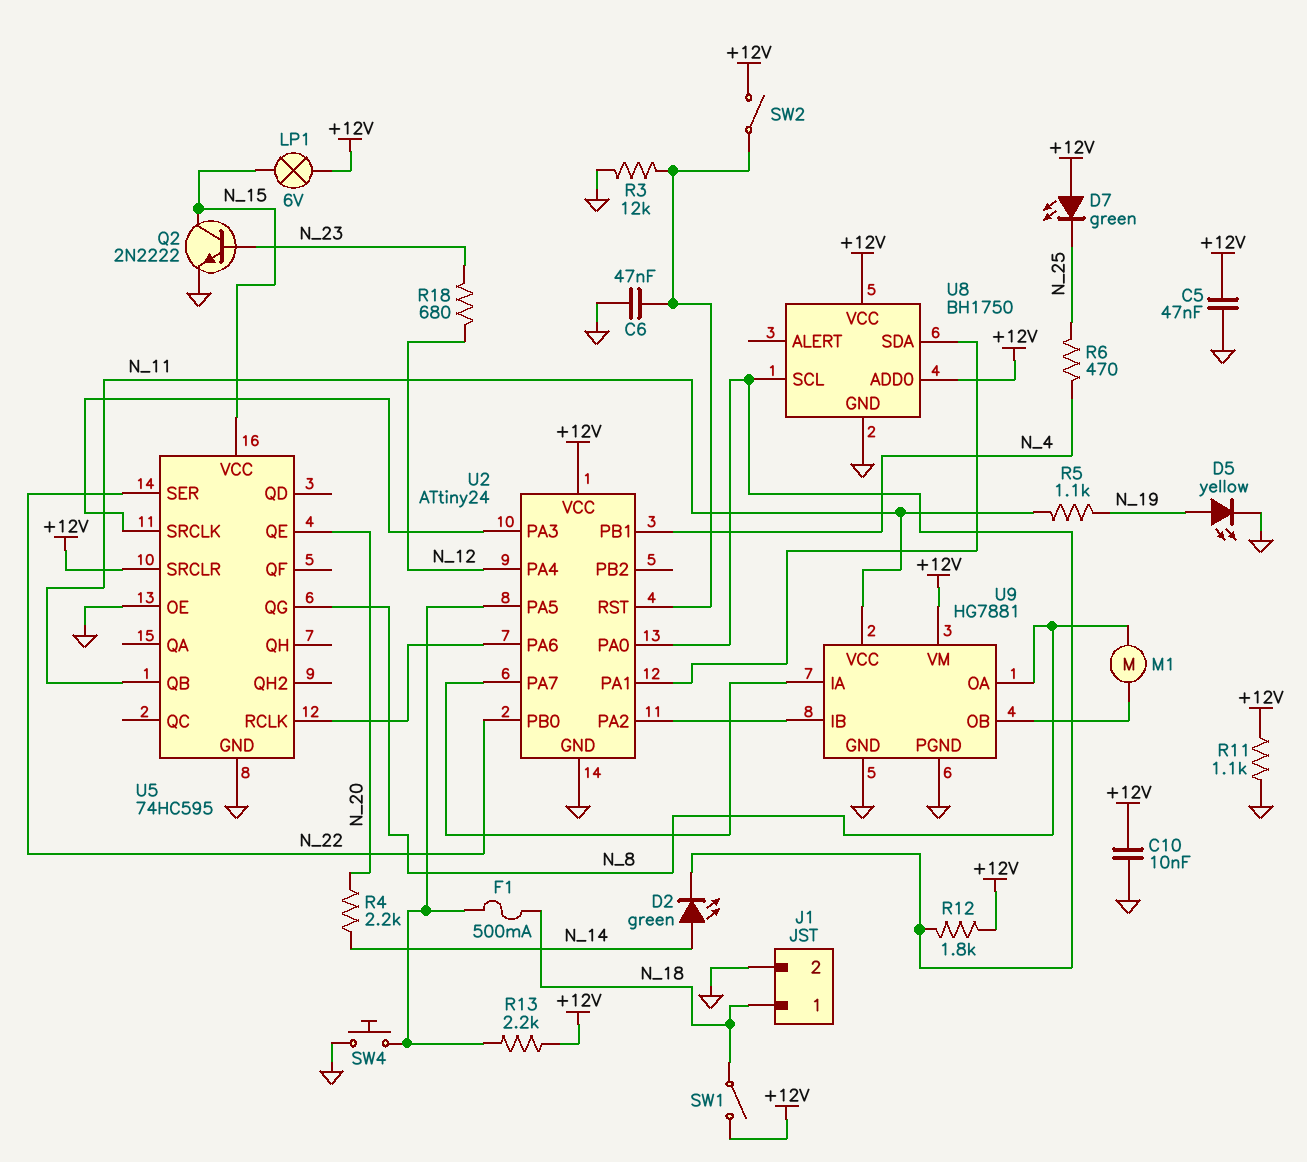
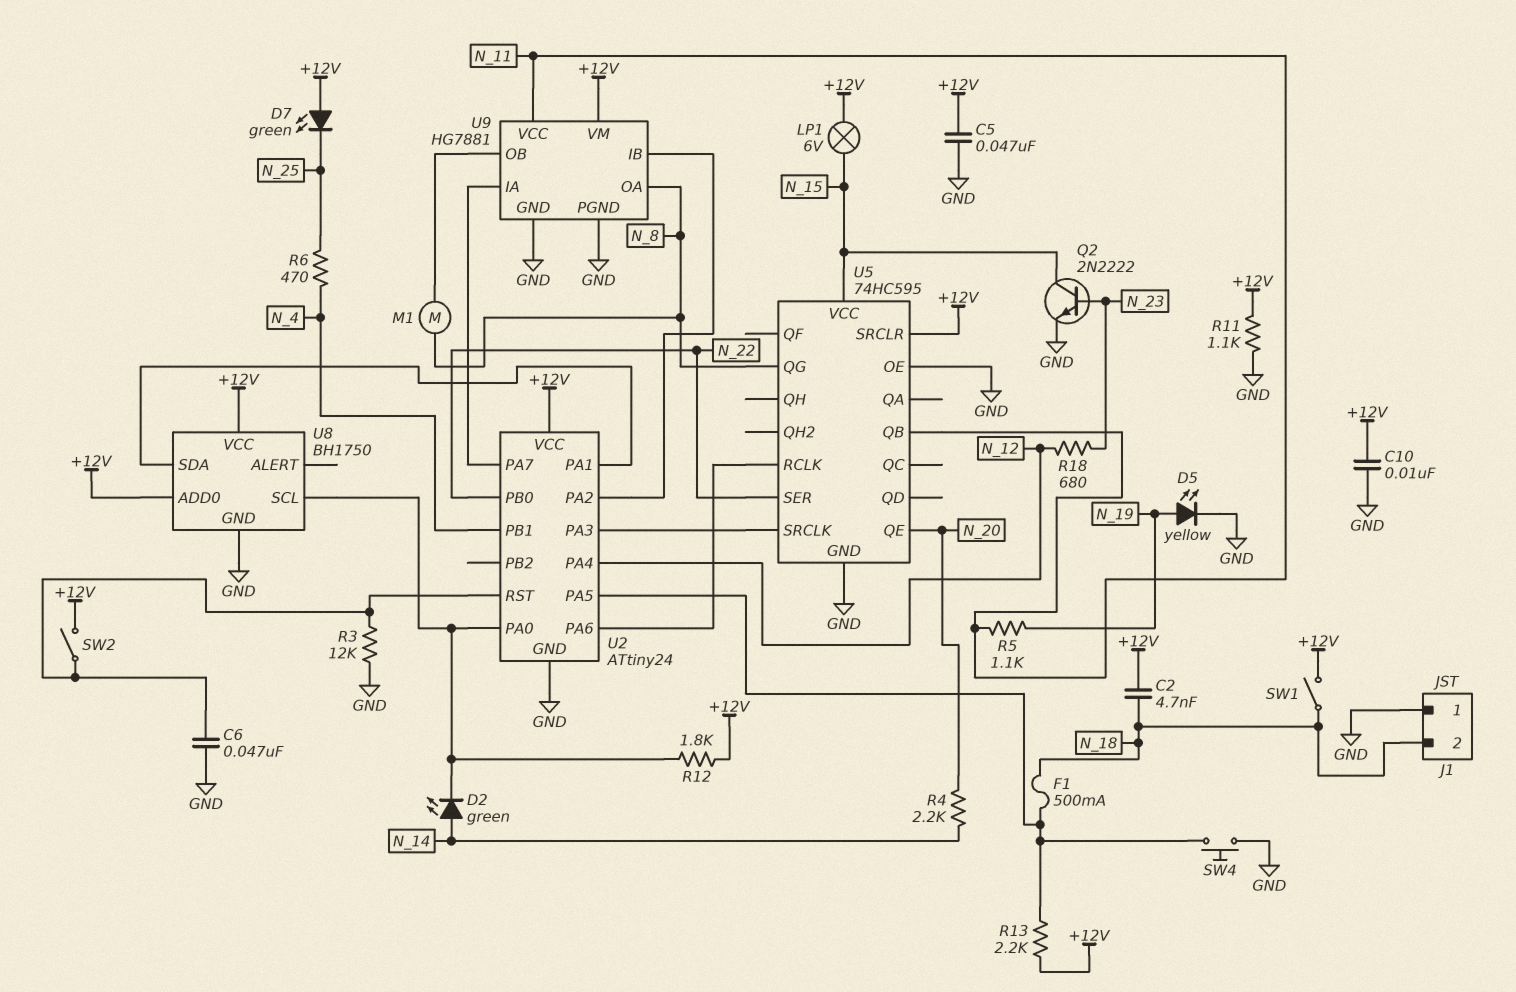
C2: none -> 4.7nF (+12V, N_18)
J1 pin 1: N_18 -> GND
J1 pin 2: GND -> N_18

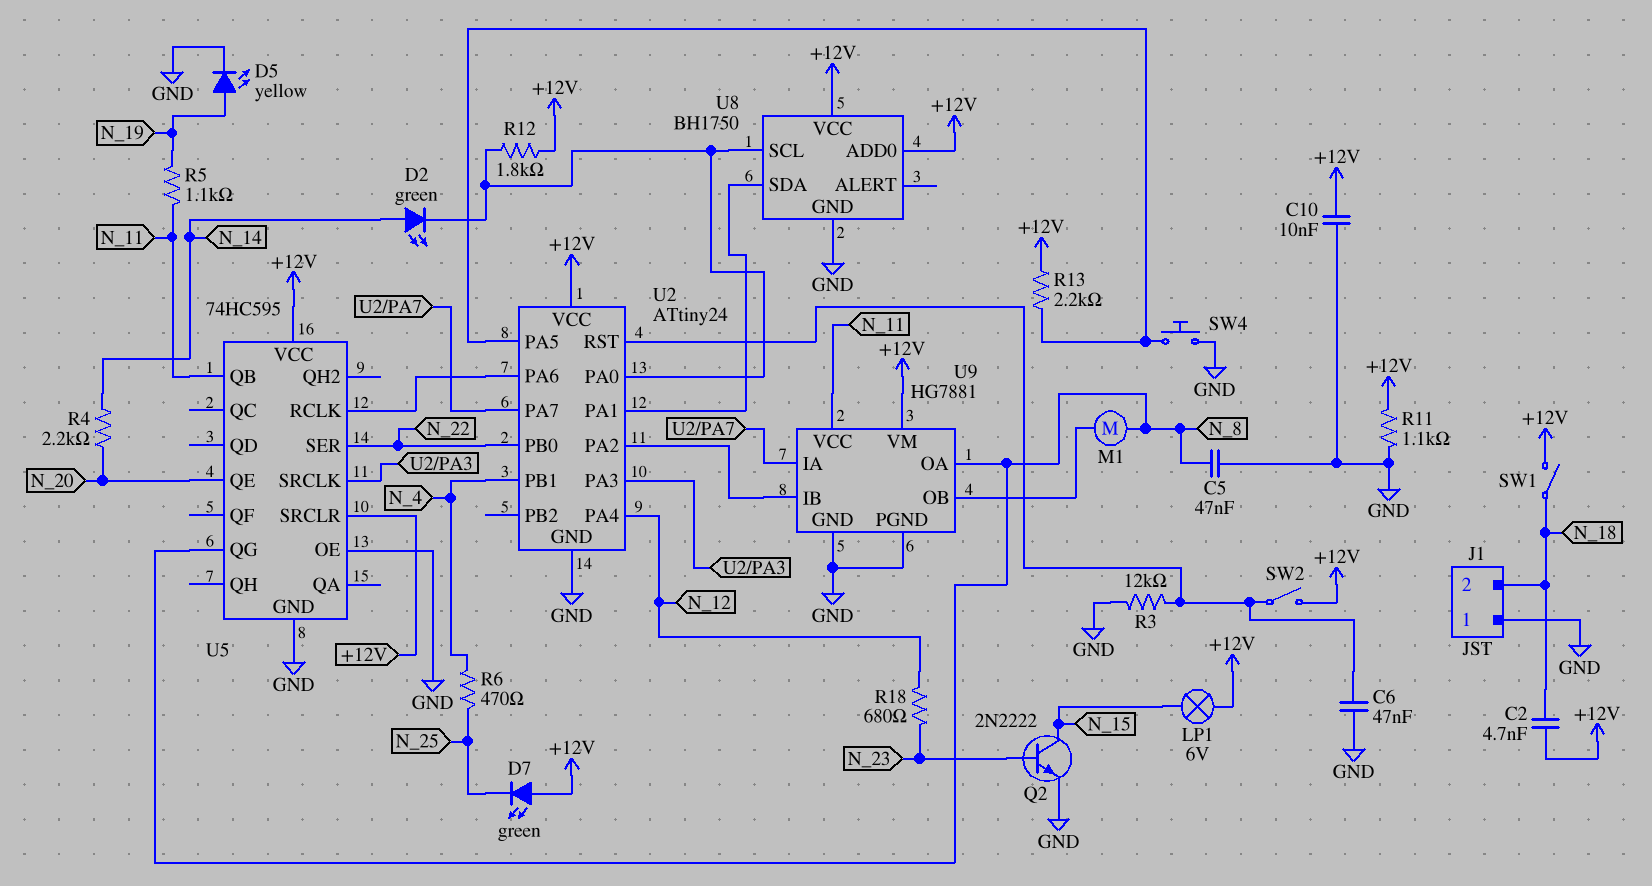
C5: 47nF (+12V, GND) -> 47nF (GND, N_8)
F1: 500mA (N_18, U2/PA5) -> none
U5 pin VCC: N_15 -> +12V

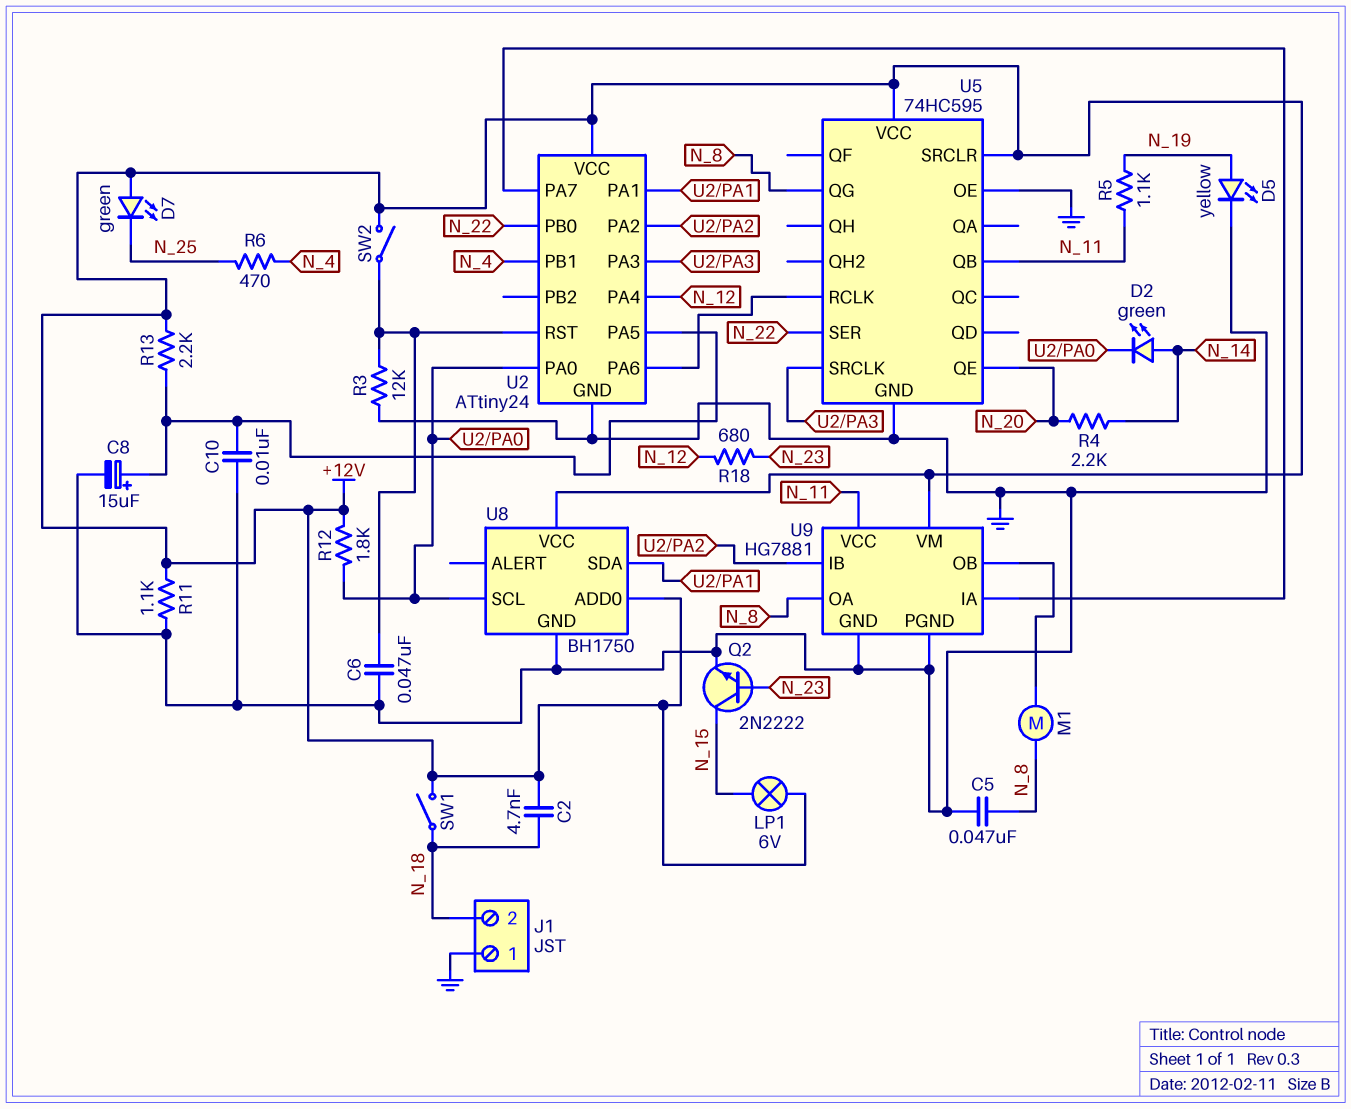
C8: none -> 15uF (plus U2/PA5, minus GND)
C10: 10nF (+12V, GND) -> 10nF (GND, U2/PA5)
SW4: button (GND, U2/PA5) -> none

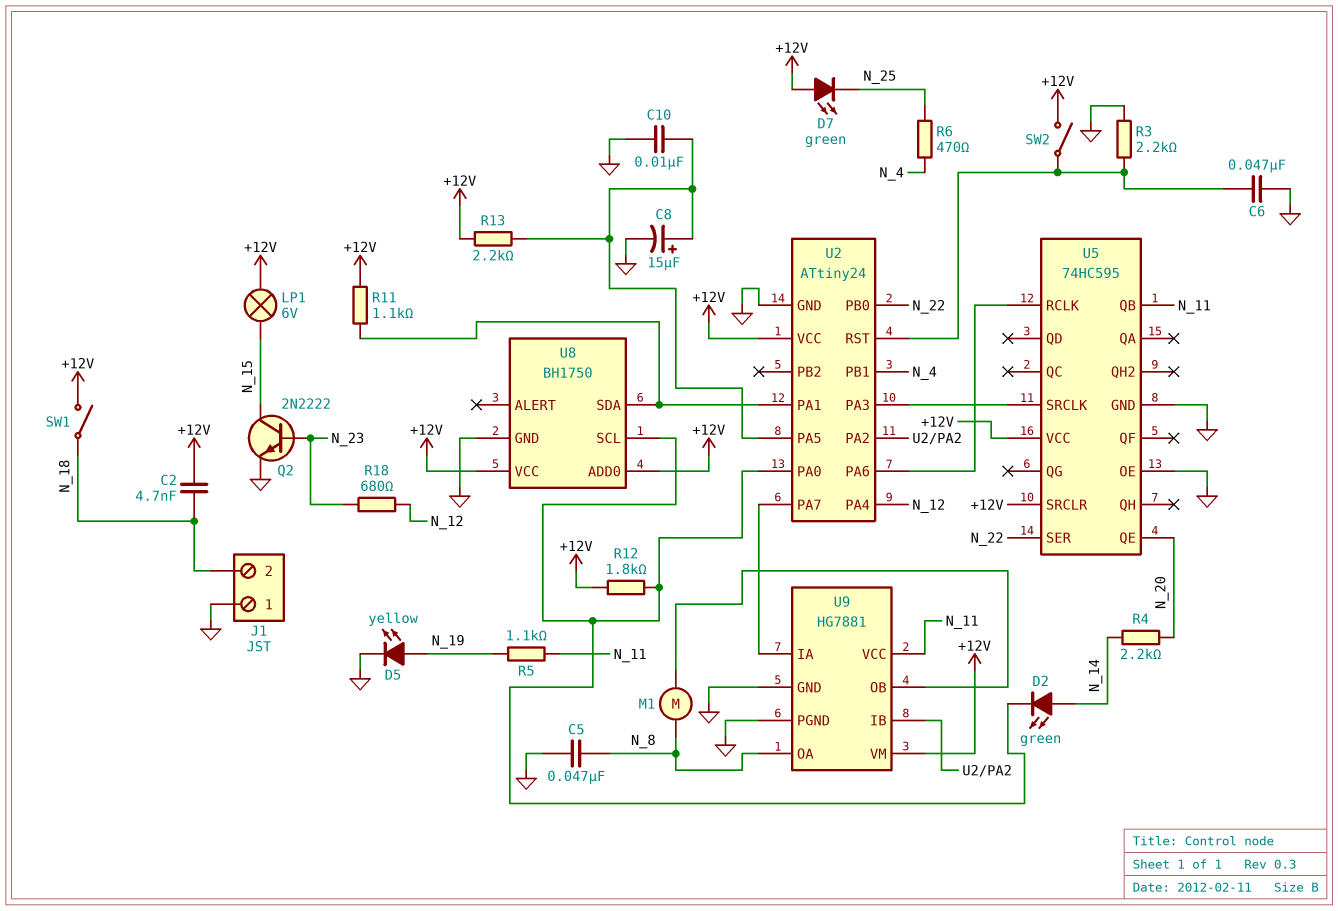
R3: 12k (GND, U2/RST) -> 2.2k (GND, U2/RST)
R11: 1.1k (+12V, GND) -> 1.1k (+12V, U2/PA1)
U5 pin QG: N_8 -> none

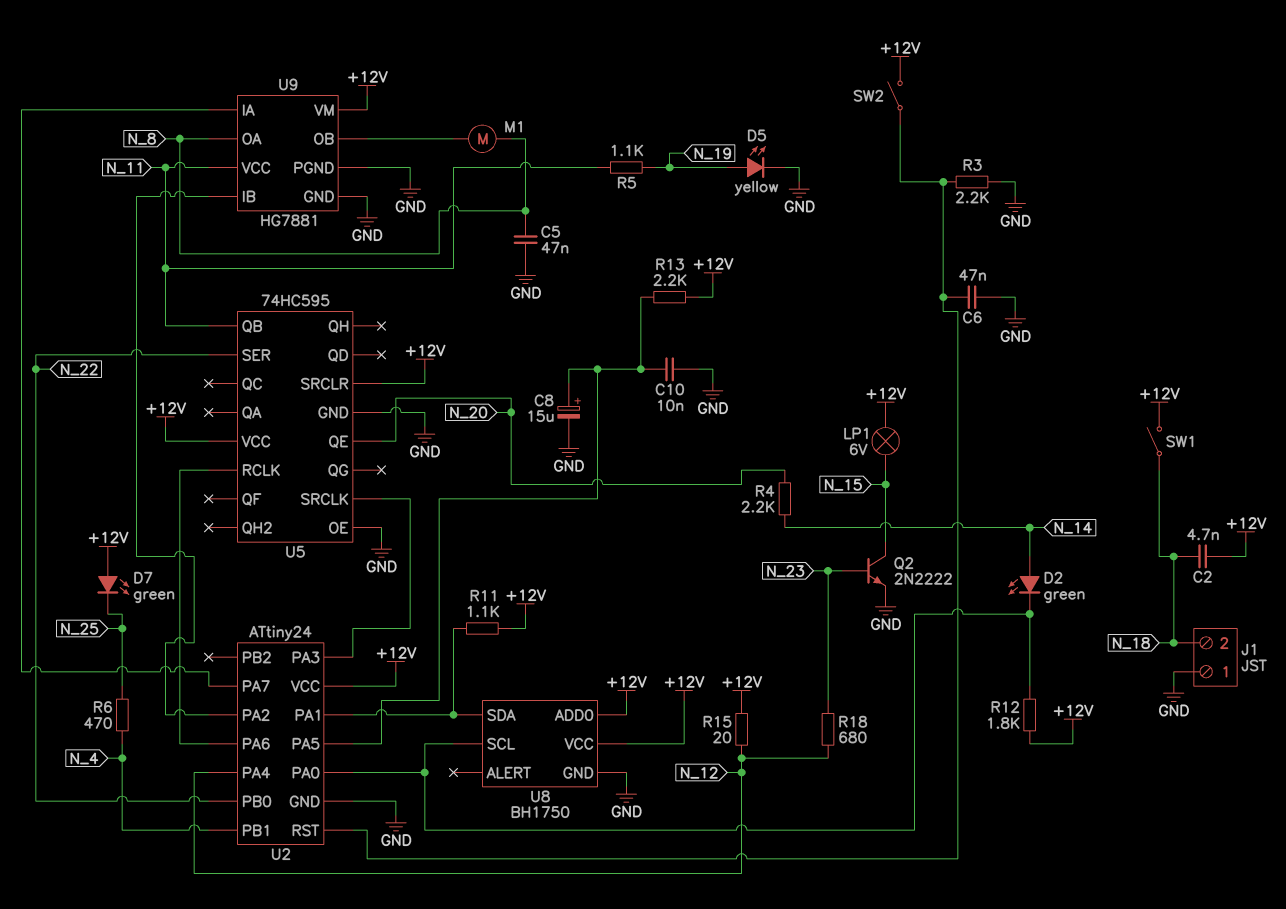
R15: none -> 20 (+12V, N_12)

